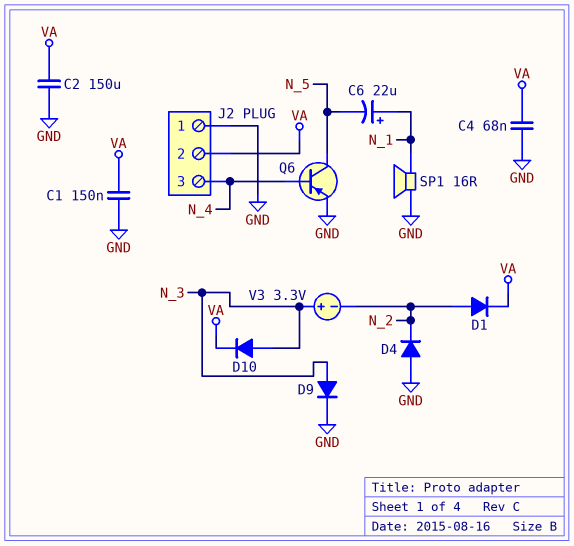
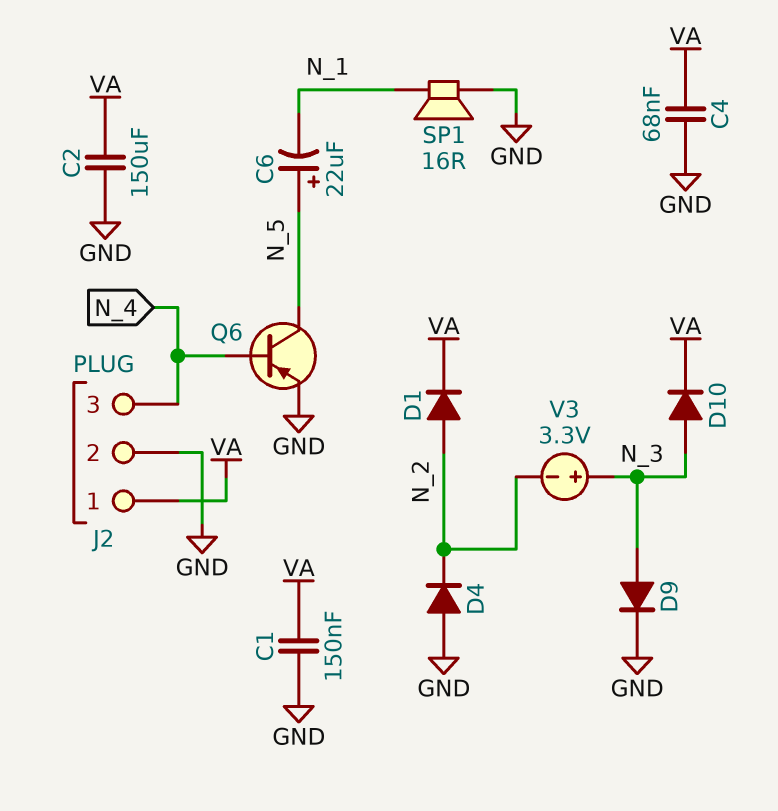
C6: 22uF (plus N_1, minus N_5) -> 22uF (plus N_5, minus N_1)
J2 pin 1: GND -> VA
J2 pin 2: VA -> GND

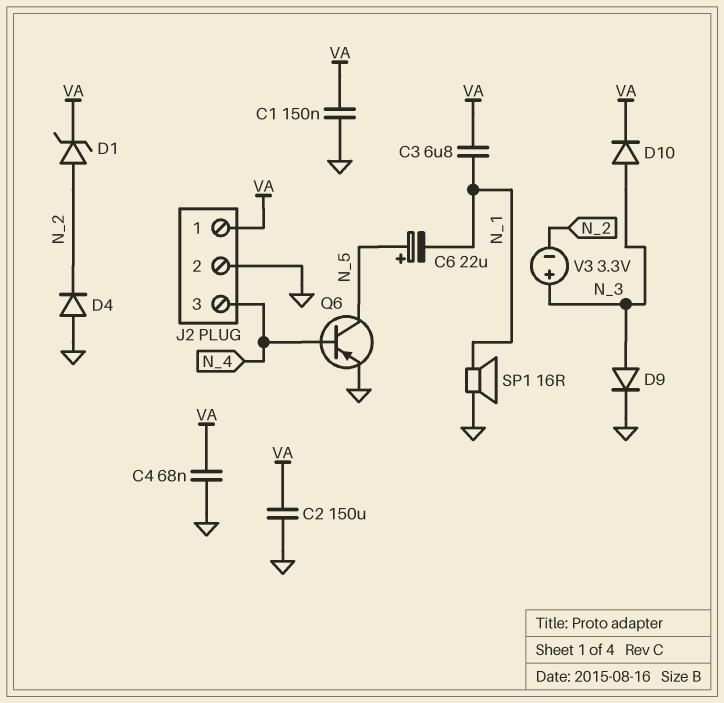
C3: none -> 6.8uF (N_1, VA)
D1: diode (A N_2, K VA) -> zener (A N_2, K VA)

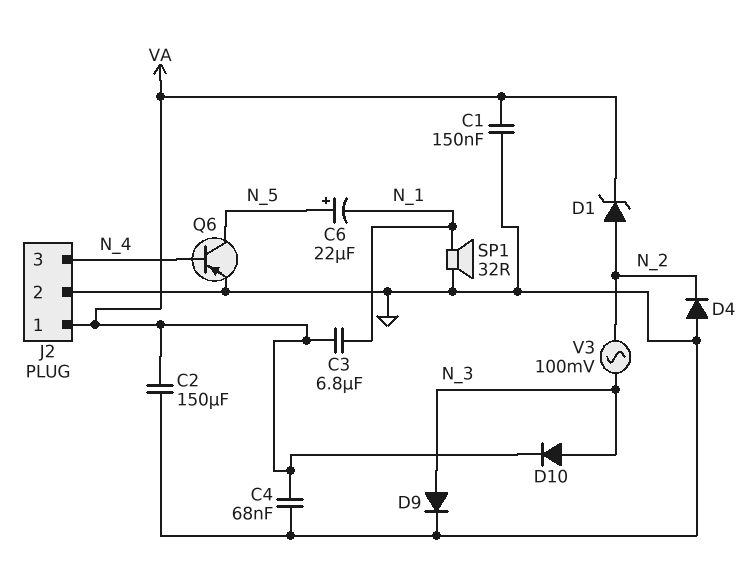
SP1: speaker 16R (GND, N_1) -> speaker 32R (GND, N_1)
V3: 3.3V (plus N_3, minus N_2) -> AC 100mV (N_2, N_3)

